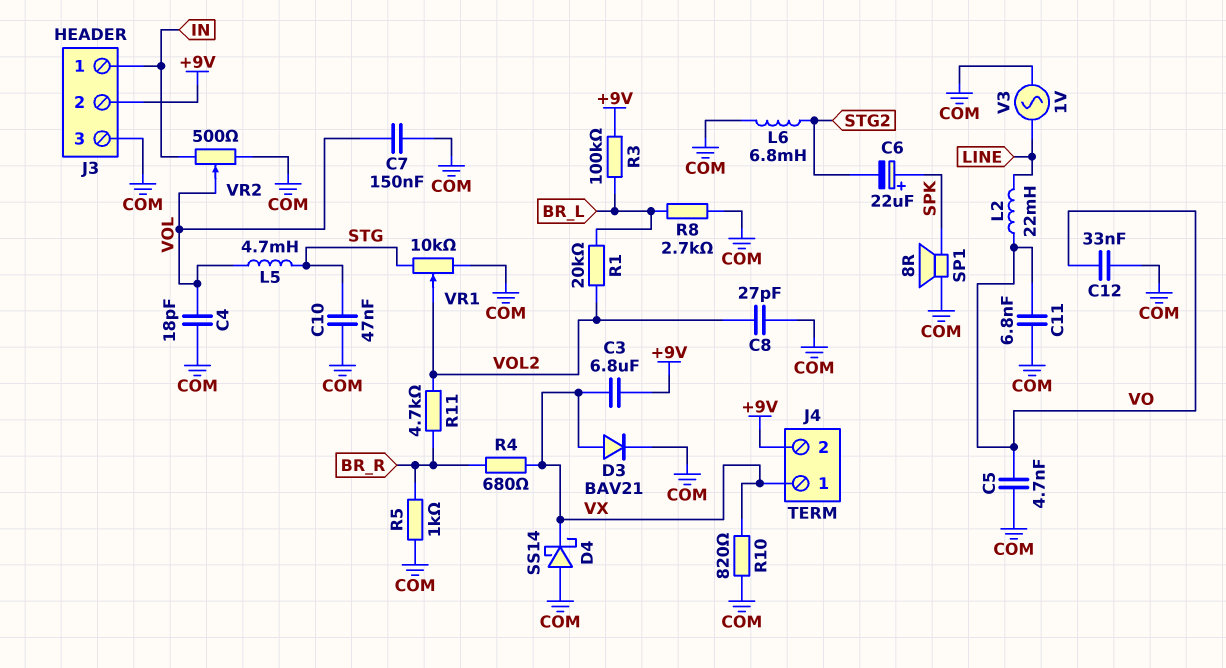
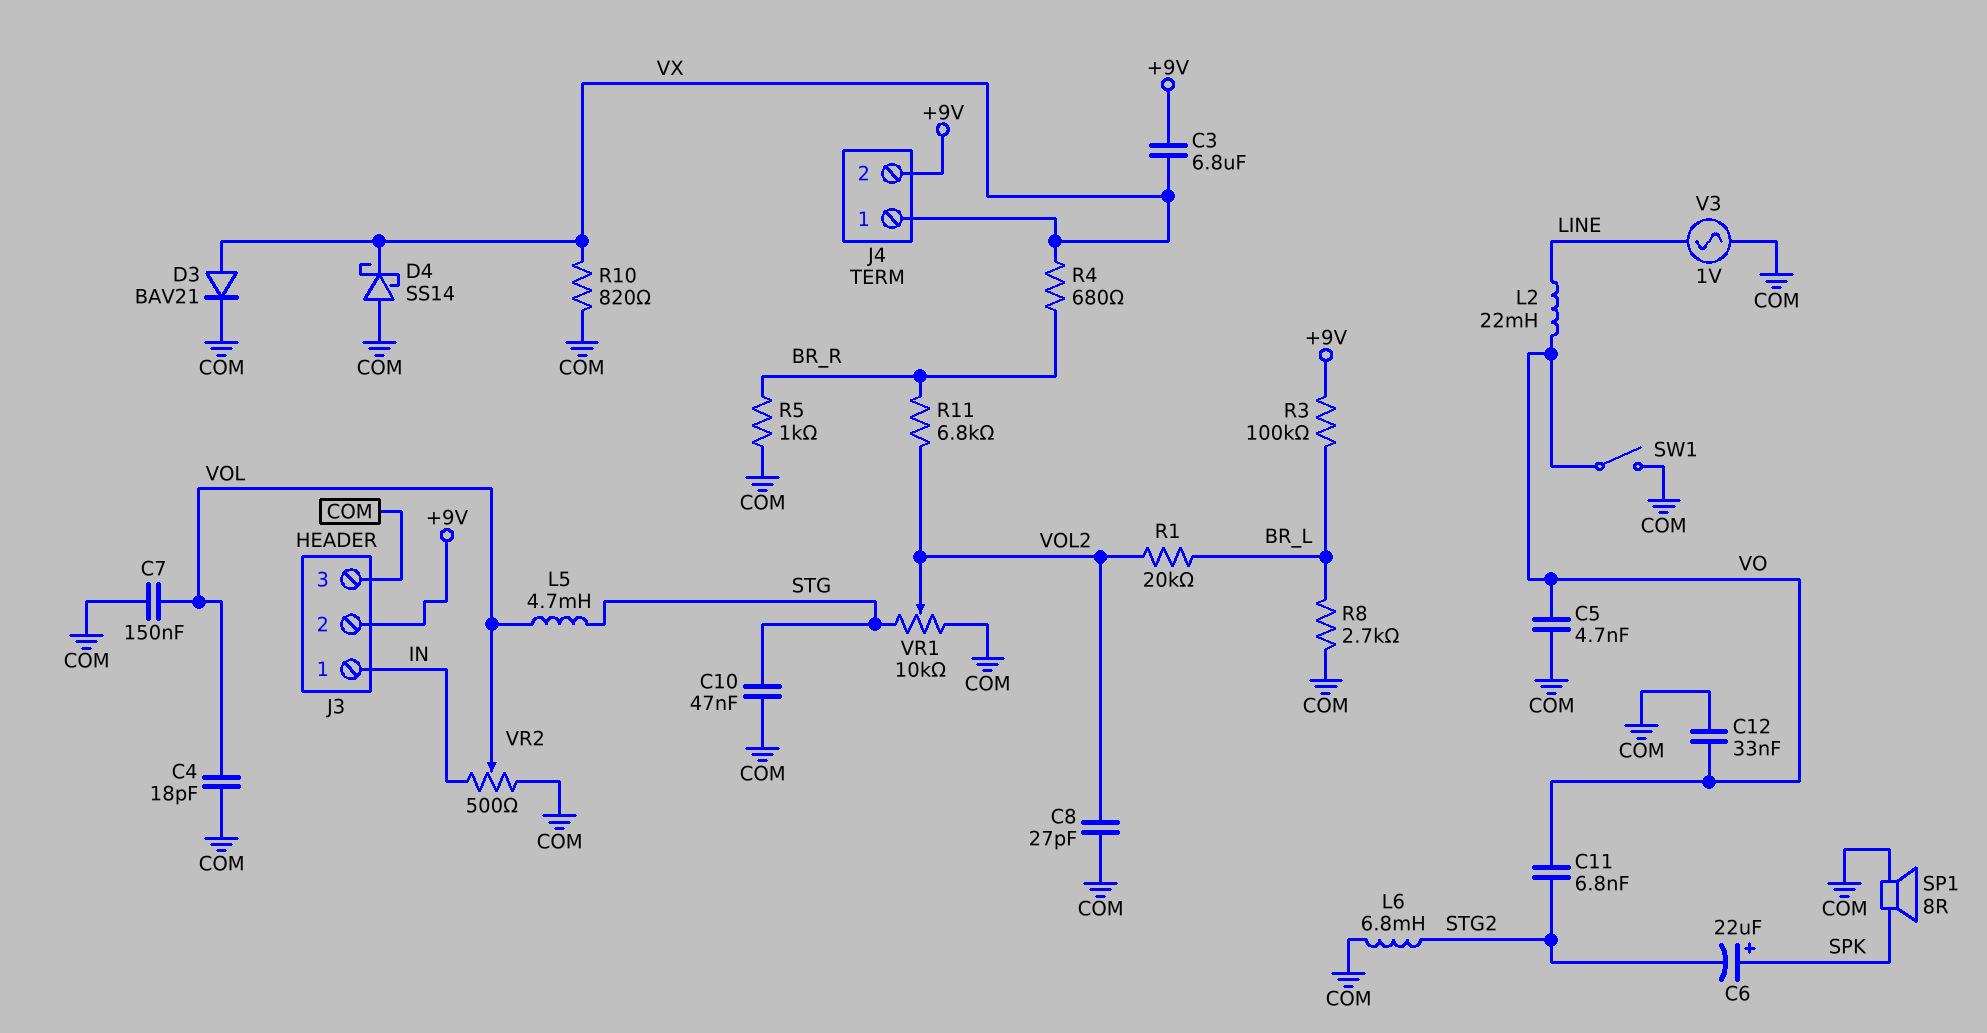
C11: 6.8nF (COM, VO) -> 6.8nF (STG2, VO)
R11: 4.7k (BR_R, VOL2) -> 6.8k (BR_R, VOL2)
SW1: none -> switch (COM, VO)

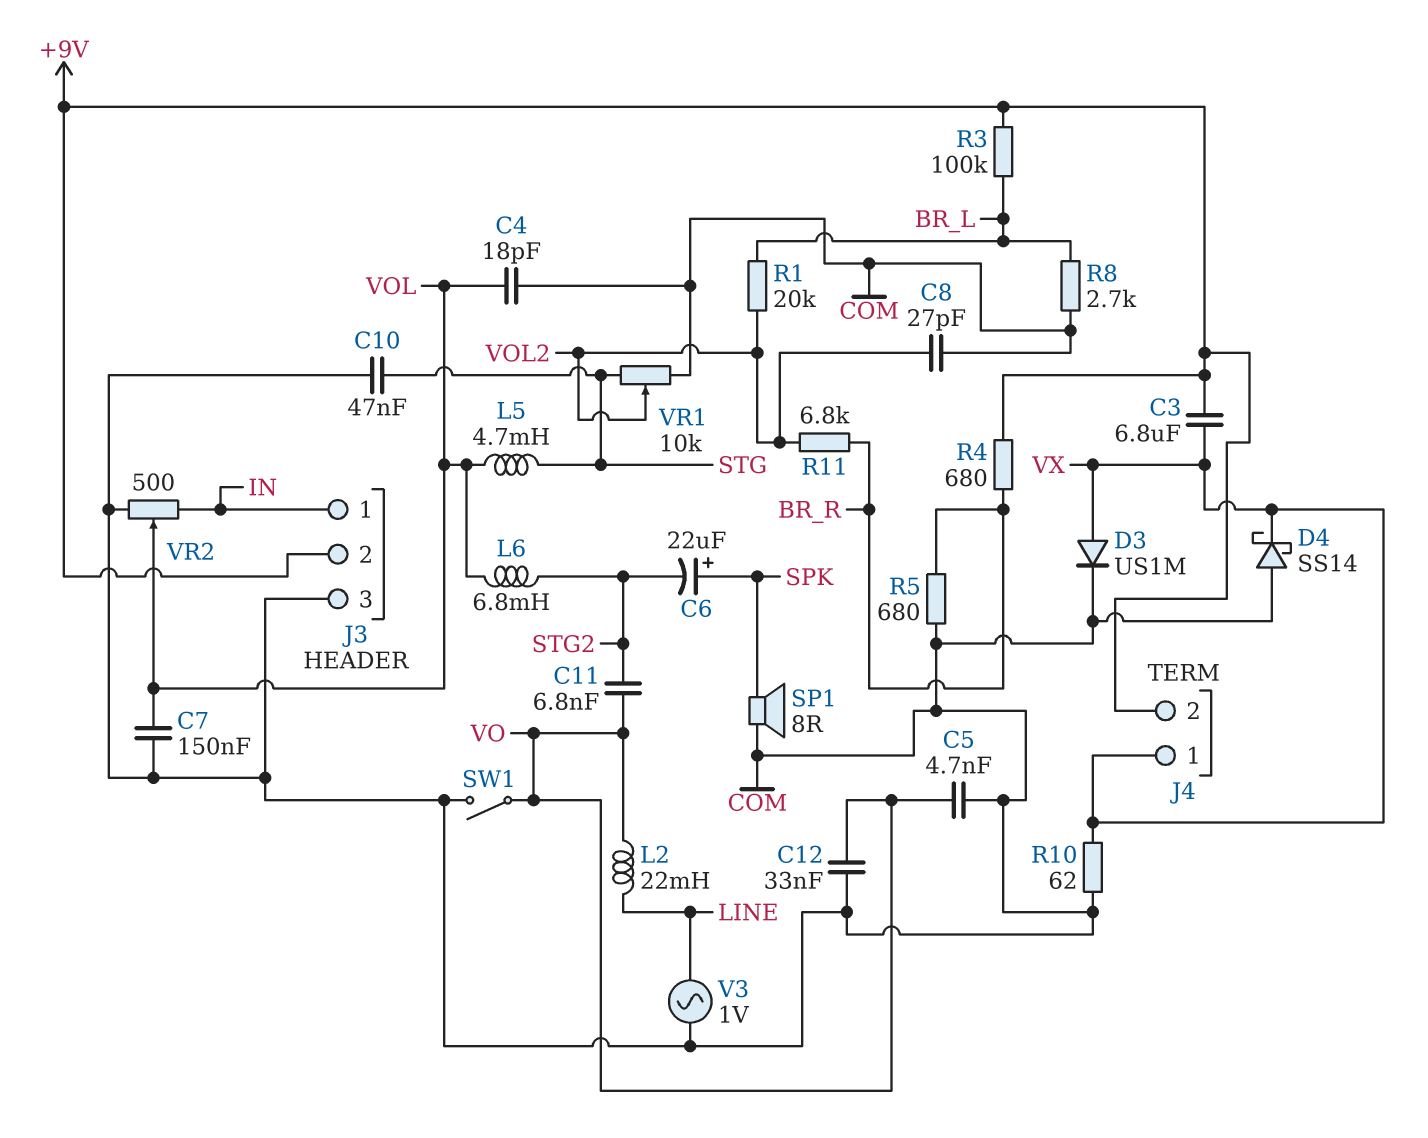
D3: diode BAV21 (A VX, K COM) -> diode US1M (A VX, K COM)
L6: 6.8mH (COM, STG2) -> 6.8mH (STG2, VOL)
R4: 680 (BR_R, VX) -> 680 (+9V, BR_R)
R5: 1k (BR_R, COM) -> 680 (BR_R, COM)
R10: 820 (COM, VX) -> 62 (COM, VX)

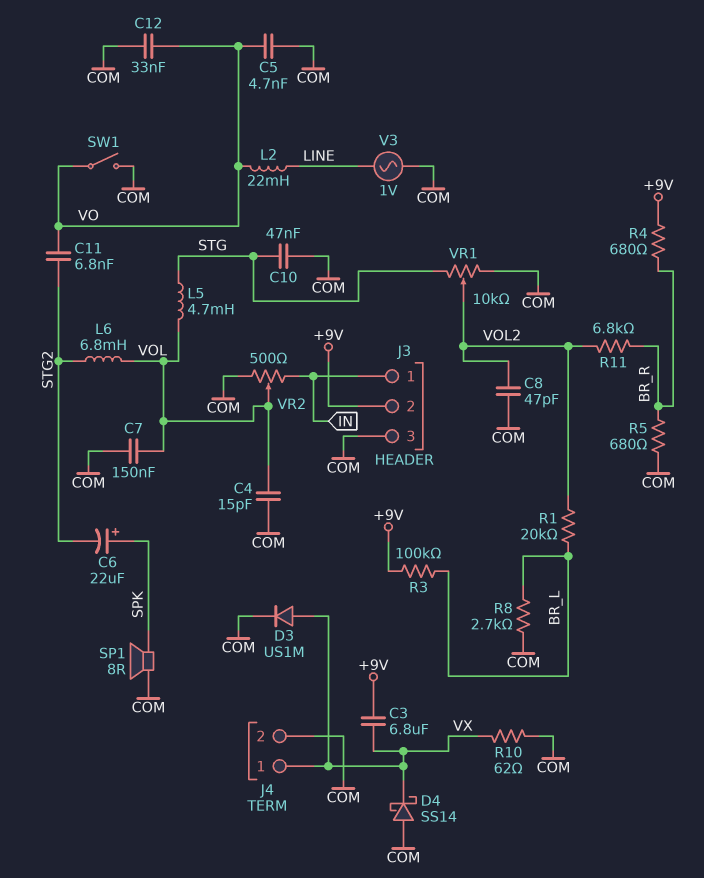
C4: 18pF (COM, VOL) -> 15pF (COM, VOL)
C8: 27pF (COM, VOL2) -> 47pF (COM, VOL2)
J4 pin 2: +9V -> COM

